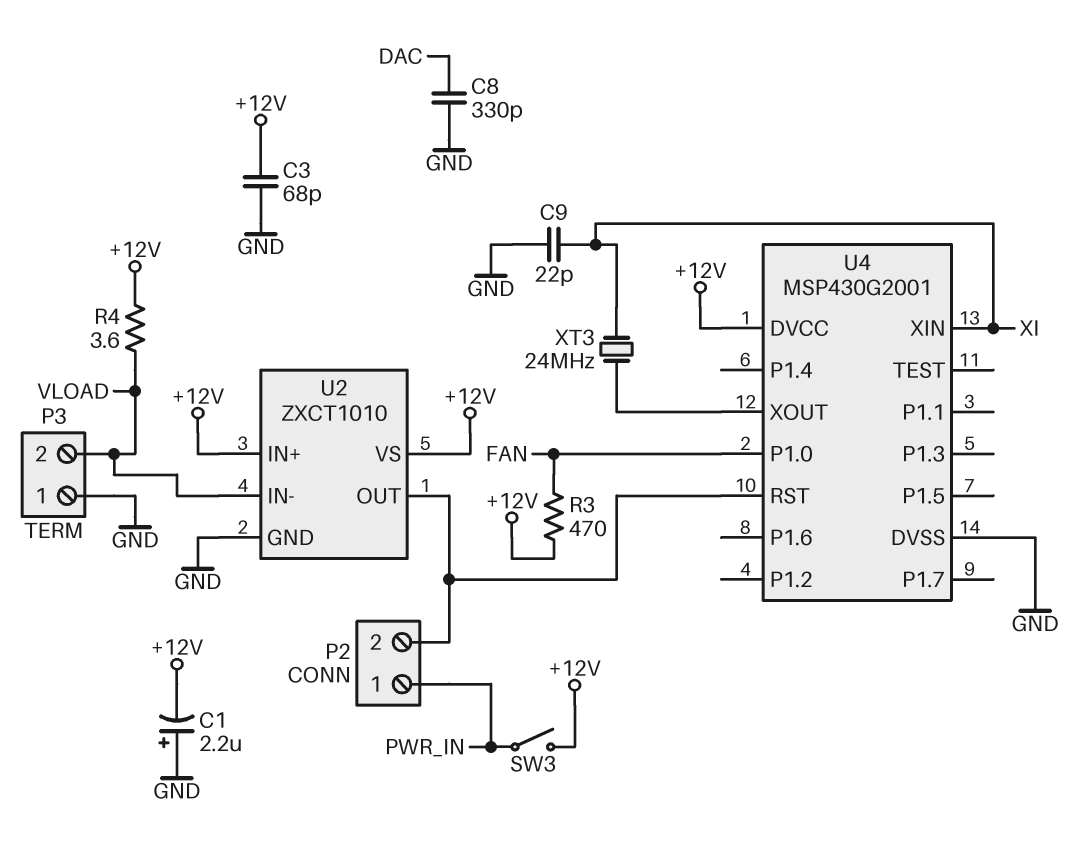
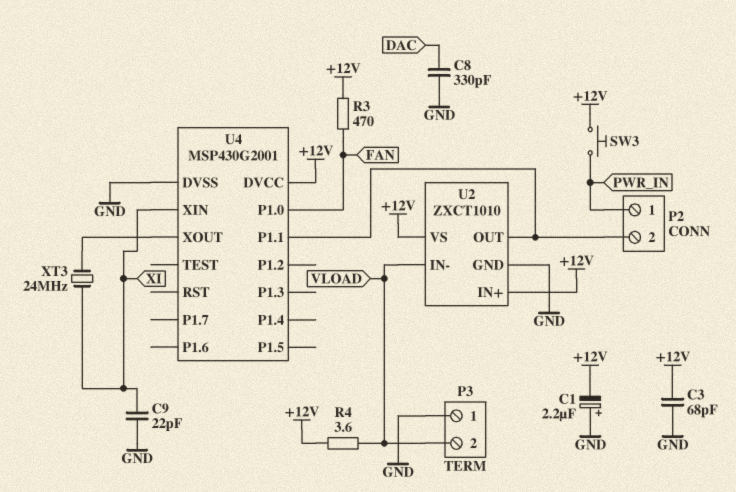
SW3: switch (+12V, PWR_IN) -> button (+12V, PWR_IN)
U4 pin P1.1: none -> P2/2
U4 pin RST: P2/2 -> none

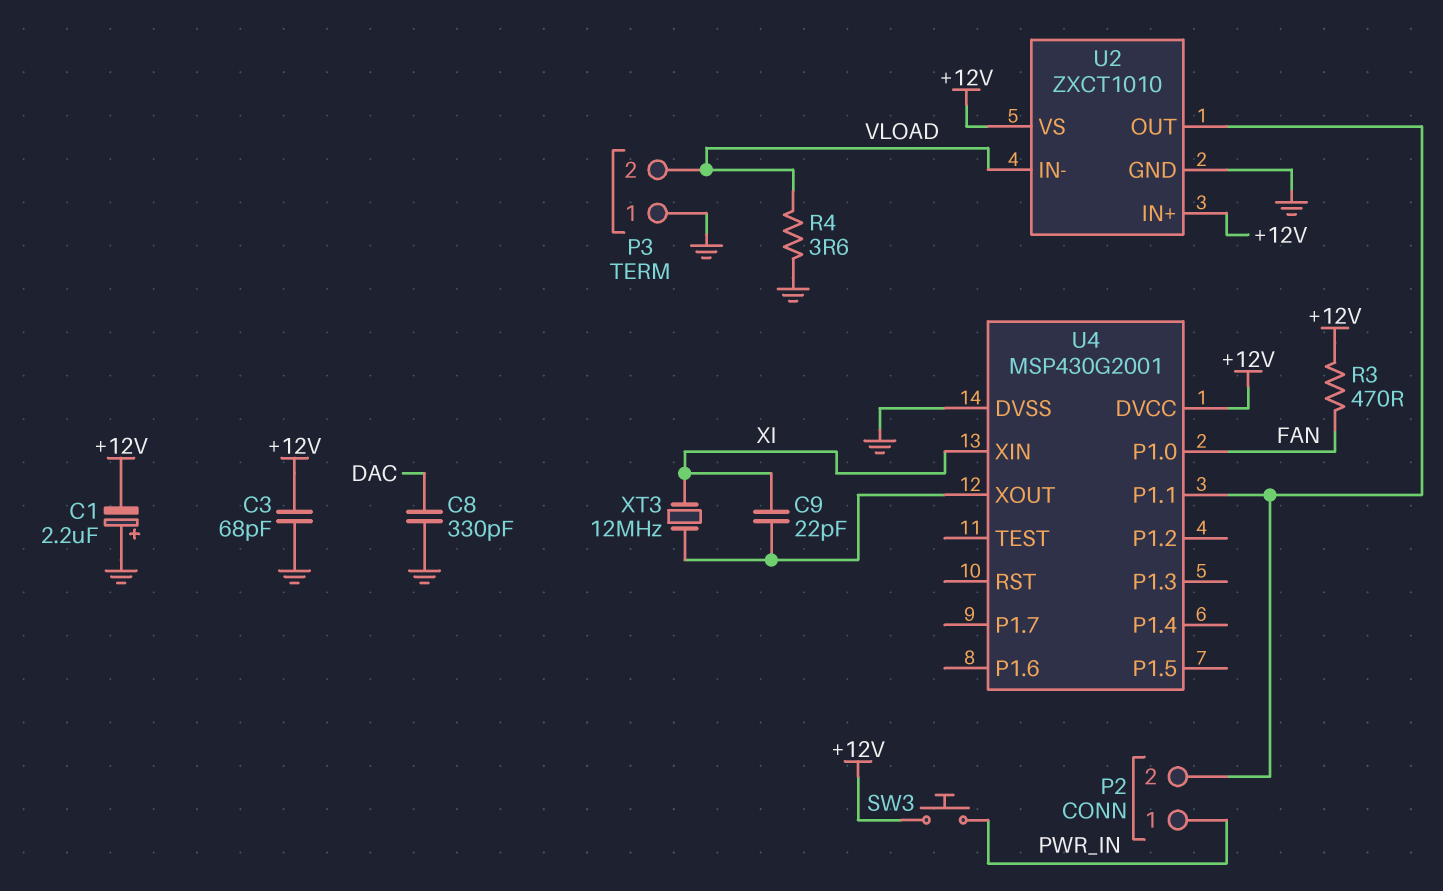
C9: 22pF (GND, XI) -> 22pF (U4/XOUT, XI)
R4: 3.6 (+12V, VLOAD) -> 3.6 (GND, VLOAD)
XT3: 24MHz (U4/XOUT, XI) -> 12MHz (U4/XOUT, XI)

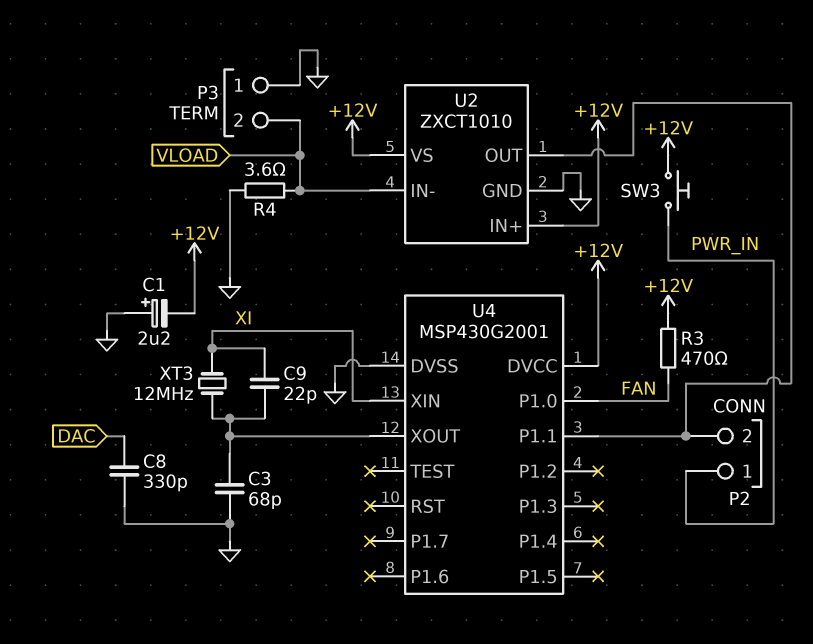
C3: 68pF (+12V, GND) -> 68pF (GND, U4/XOUT)

